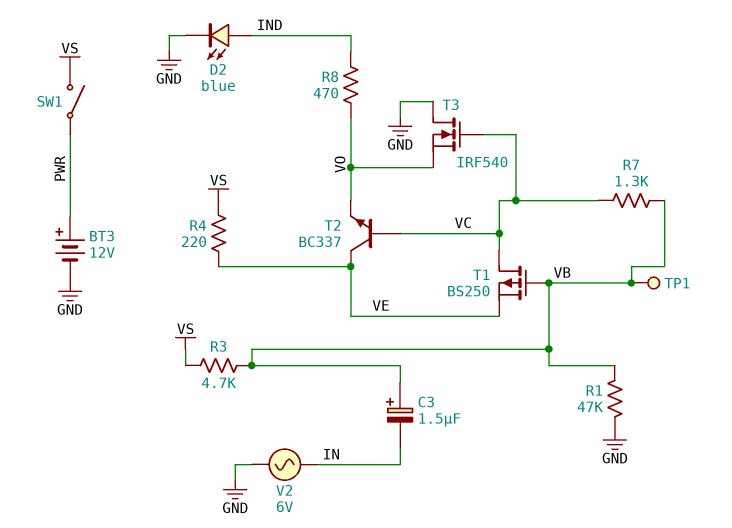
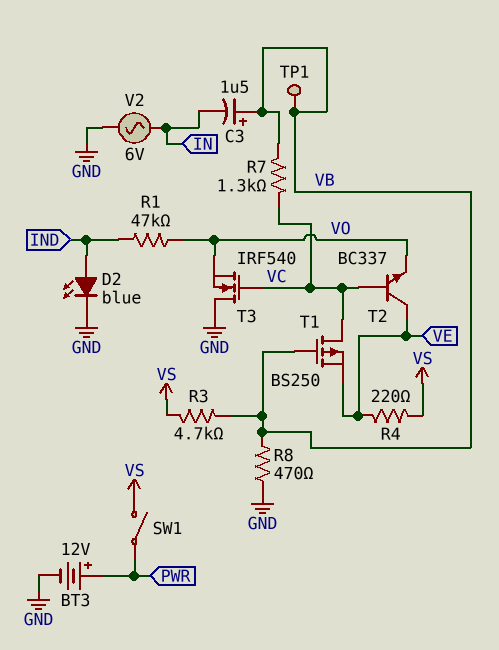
R1: 47k (GND, VB) -> 47k (IND, VO)
R8: 470 (IND, VO) -> 470 (GND, VB)

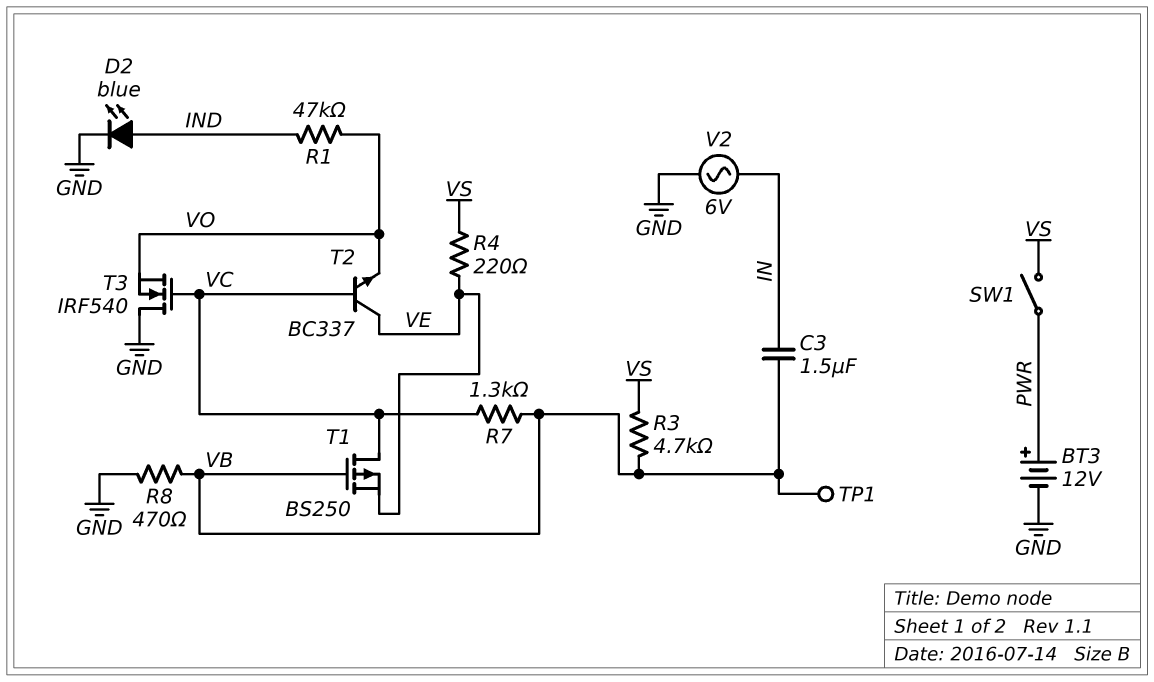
C3: 1.5uF (plus VB, minus IN) -> 1.5uF (IN, VB)

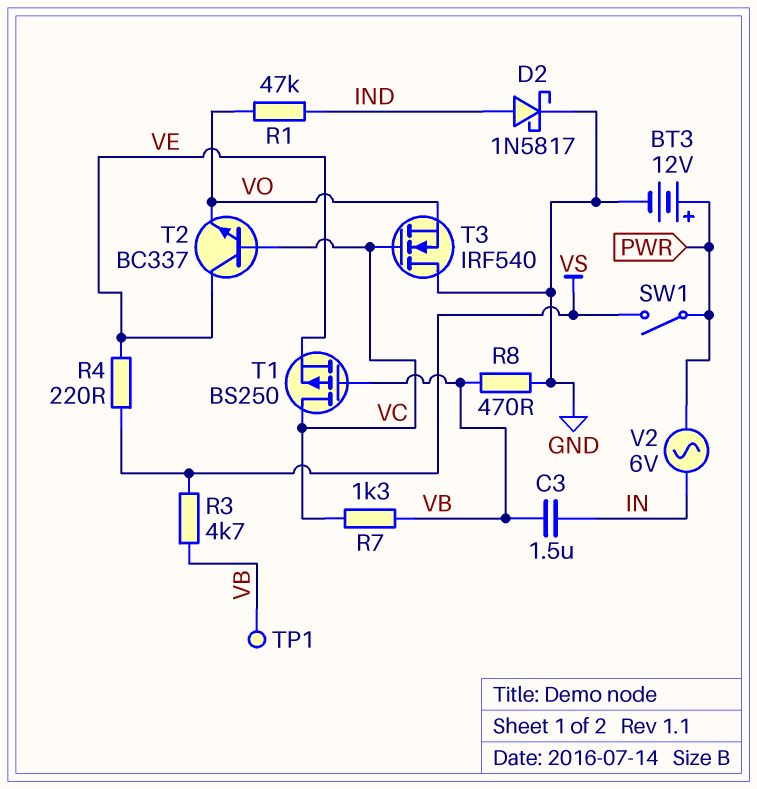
D2: LED blue (A IND, K GND) -> schottky 1N5817 (A IND, K GND)
V2: AC 6V (GND, IN) -> AC 6V (IN, PWR)

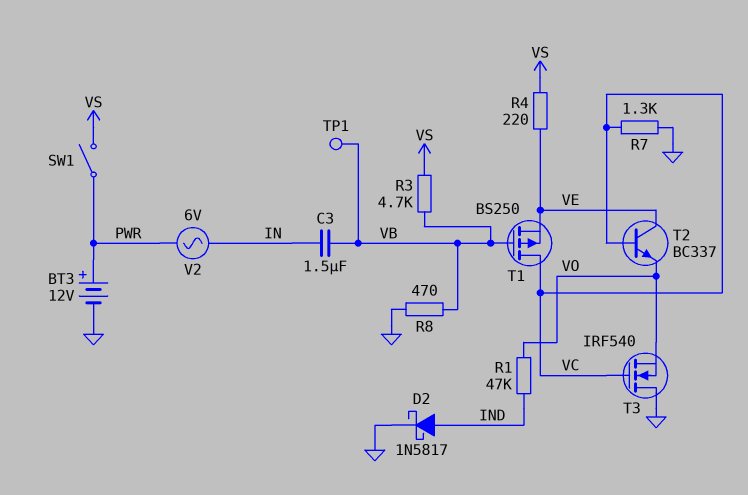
R7: 1.3k (VB, VC) -> 1.3k (GND, VC)

